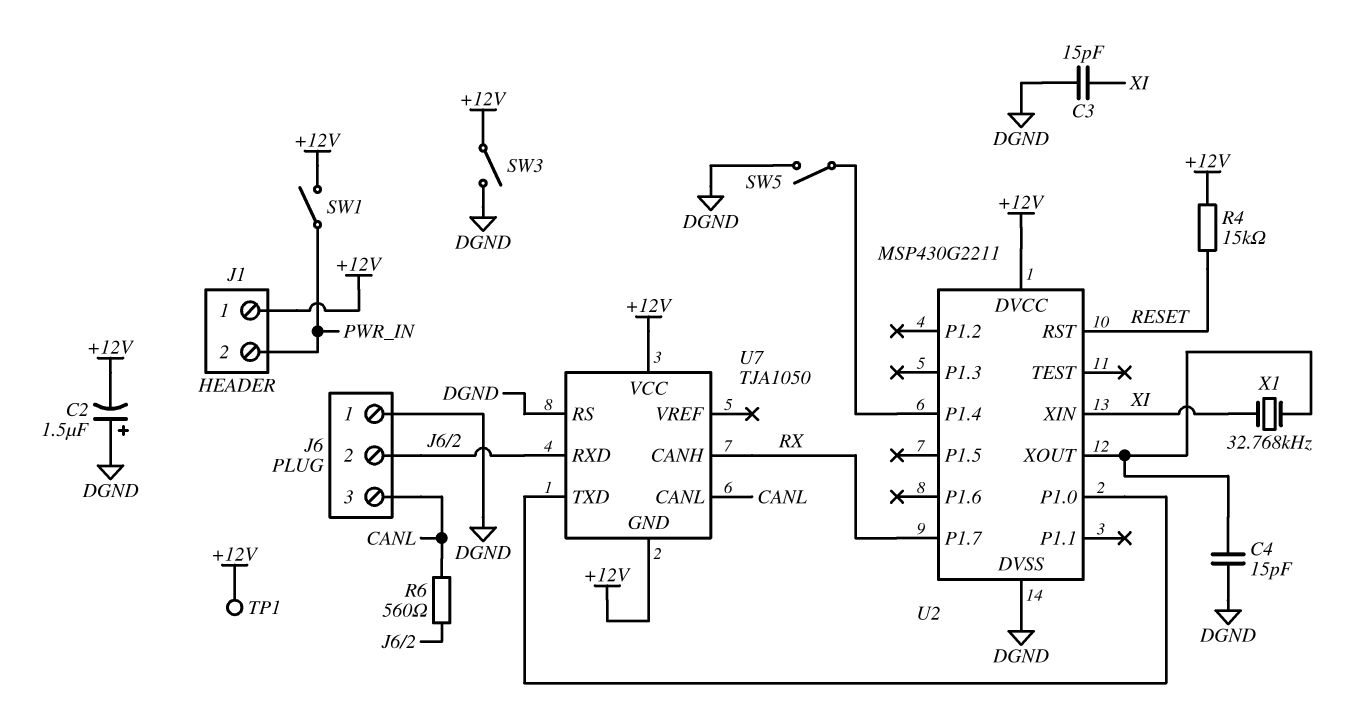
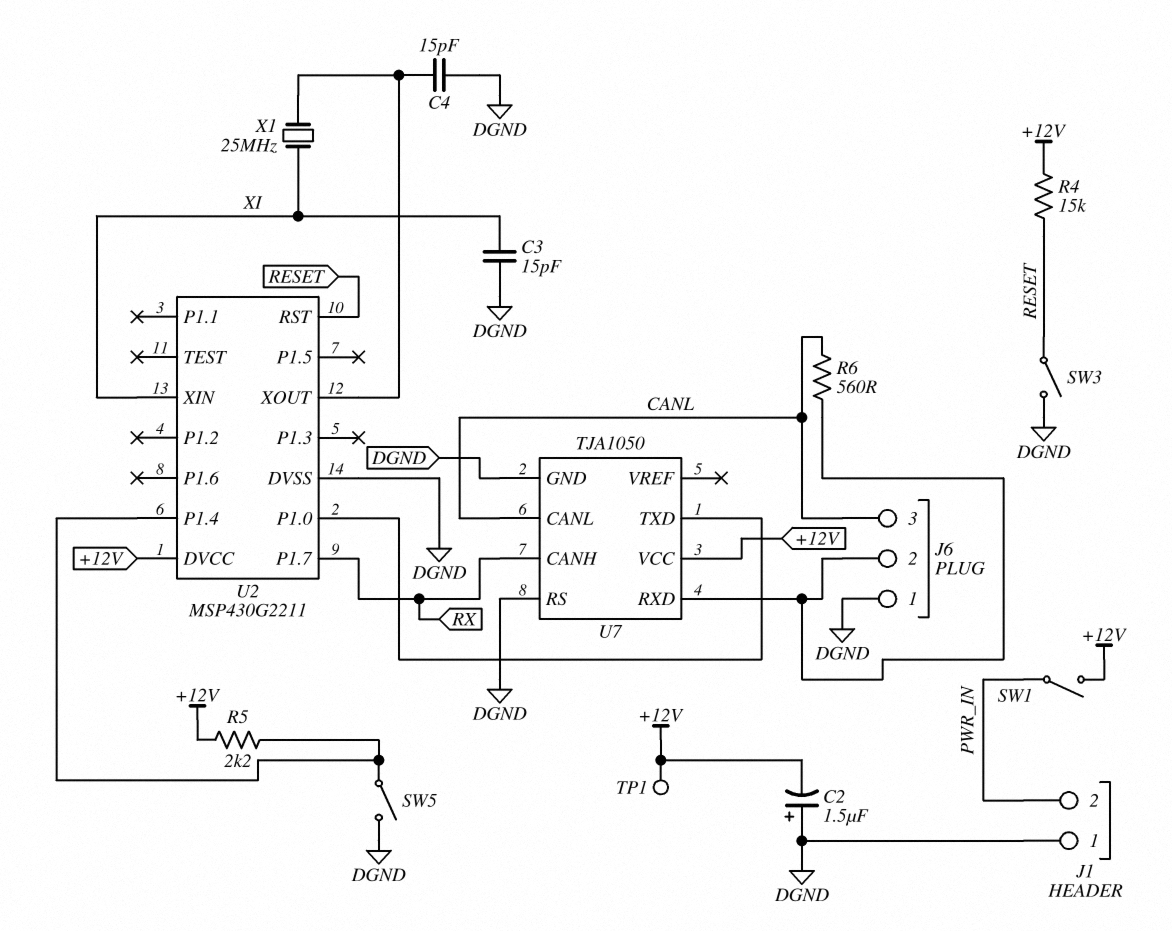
J1 pin 1: +12V -> DGND
R5: none -> 2.2k (+12V, U2/P1.4)
SW3: switch (+12V, DGND) -> switch (DGND, RESET)
U7 pin GND: +12V -> DGND
X1: 32.768kHz (U2/XOUT, XI) -> 25MHz (U2/XOUT, XI)

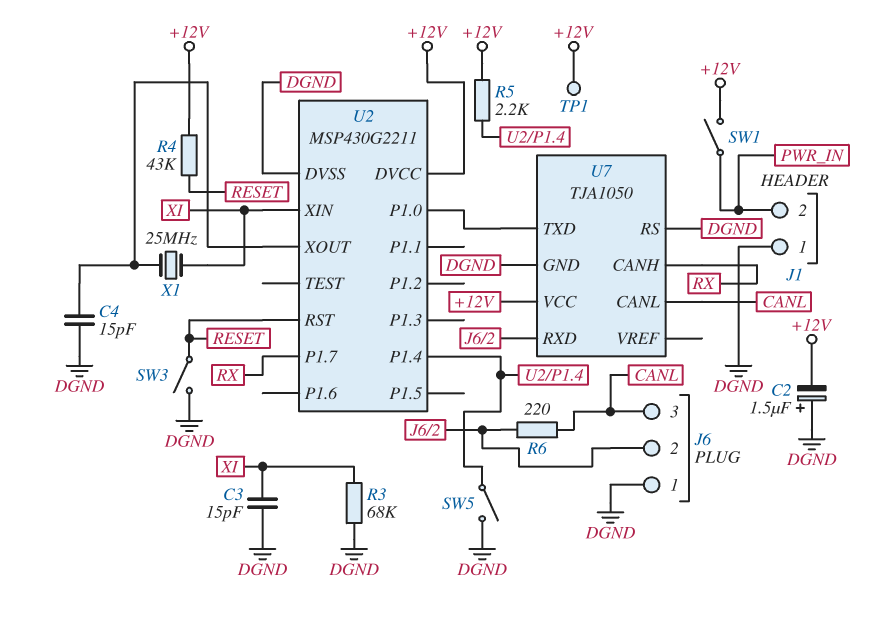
R3: none -> 68k (DGND, XI)
R4: 15k (+12V, RESET) -> 43k (+12V, RESET)
R6: 560 (CANL, J6/2) -> 220 (CANL, J6/2)

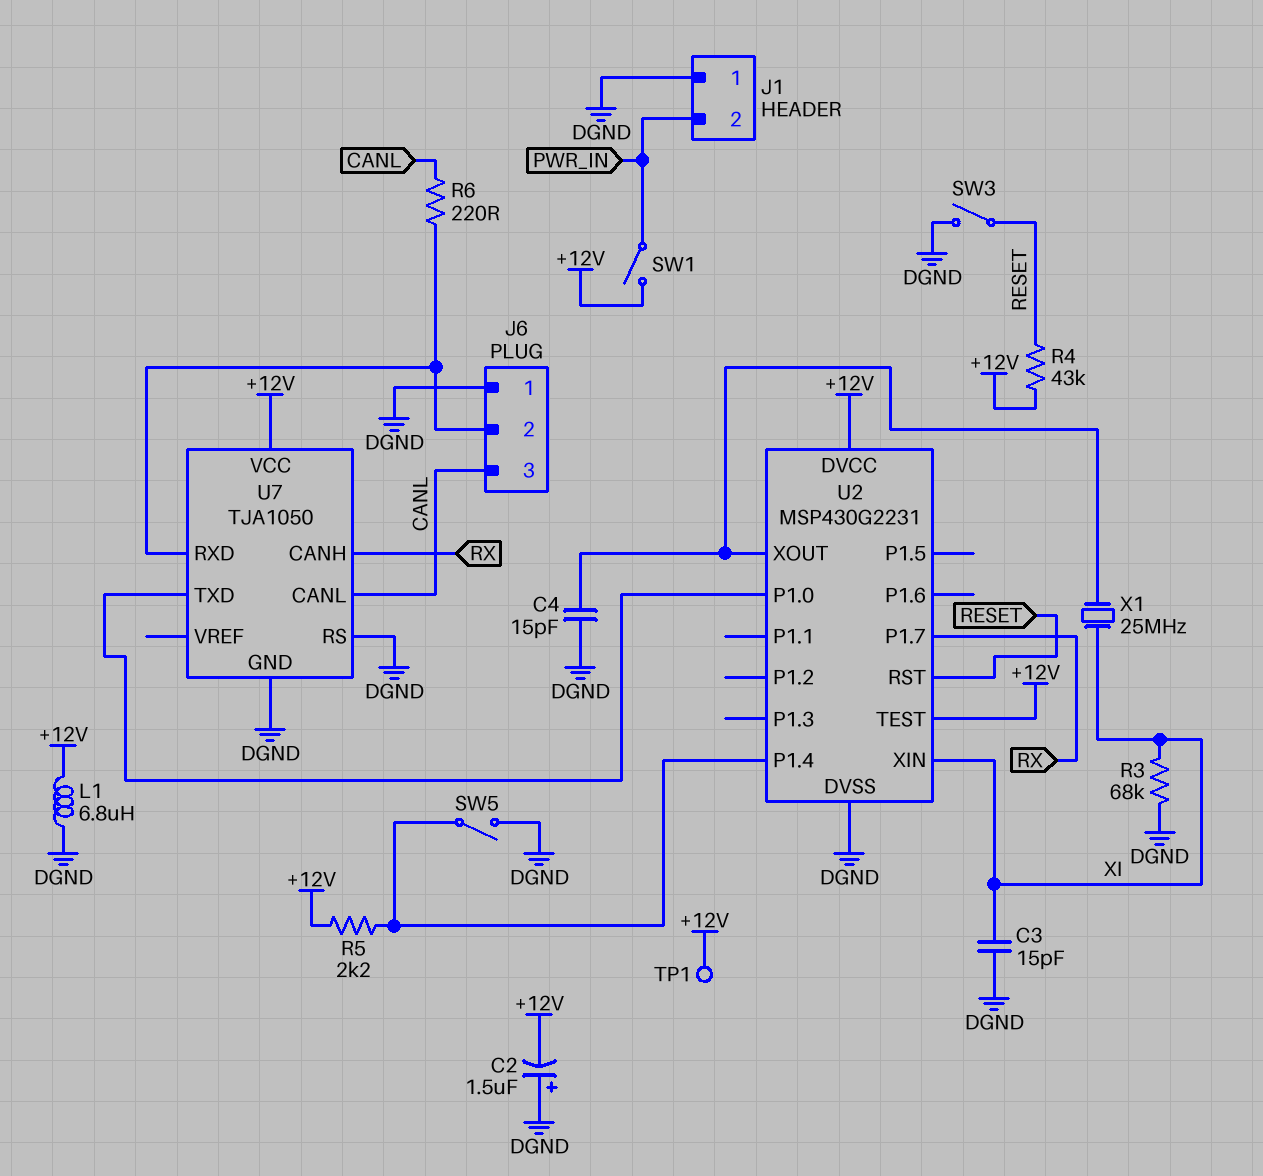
L1: none -> 6.8uH (+12V, DGND)
U2: MSP430G2211 -> MSP430G2231
U2 pin TEST: none -> +12V

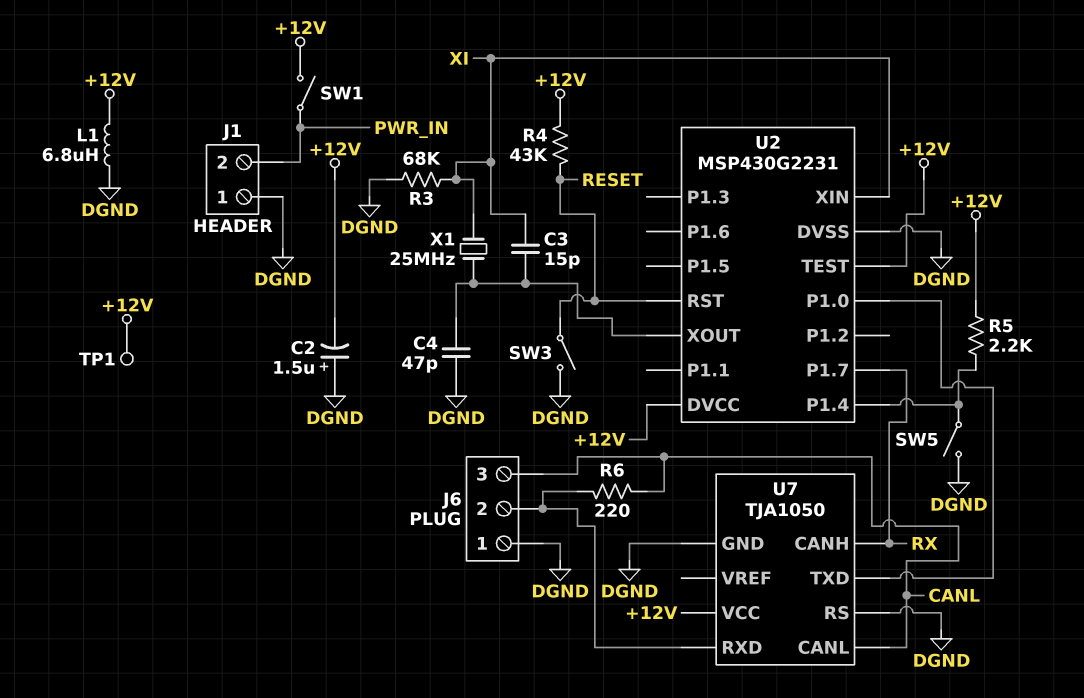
C3: 15pF (DGND, XI) -> 15pF (U2/XOUT, XI)
C4: 15pF (DGND, U2/XOUT) -> 47pF (DGND, U2/XOUT)

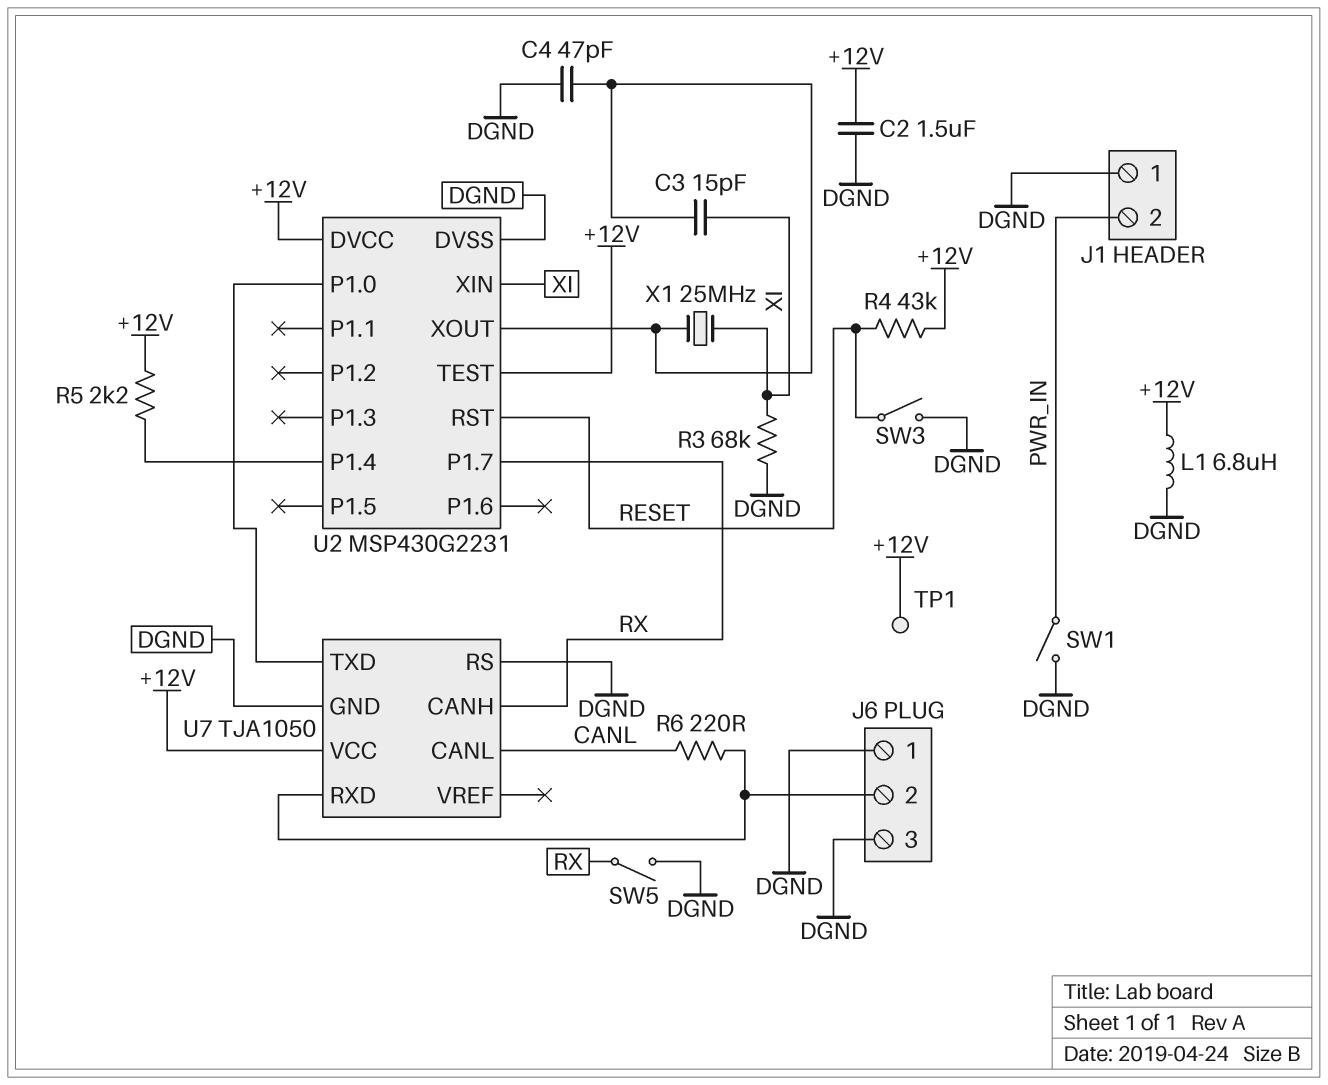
C2: 1.5uF (plus DGND, minus +12V) -> 1.5uF (+12V, DGND)
J6 pin 3: CANL -> DGND
SW1: switch (+12V, PWR_IN) -> switch (DGND, PWR_IN)
SW5: switch (DGND, U2/P1.4) -> switch (DGND, RX)

